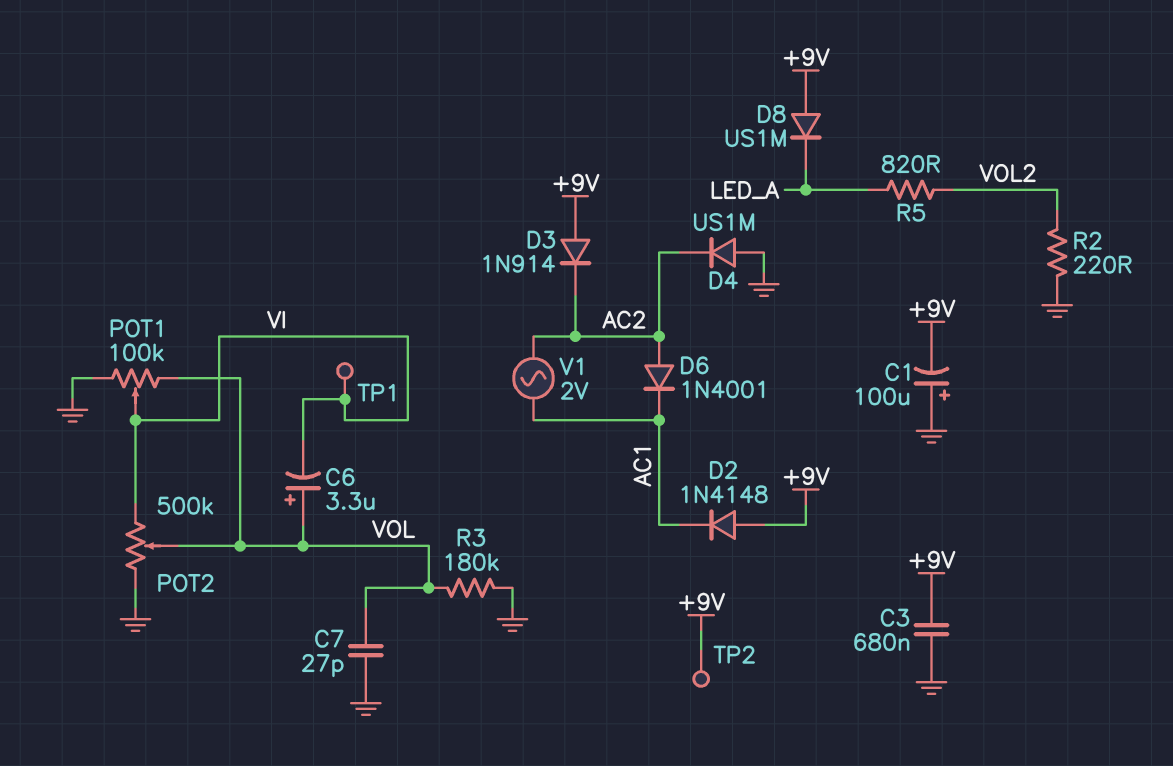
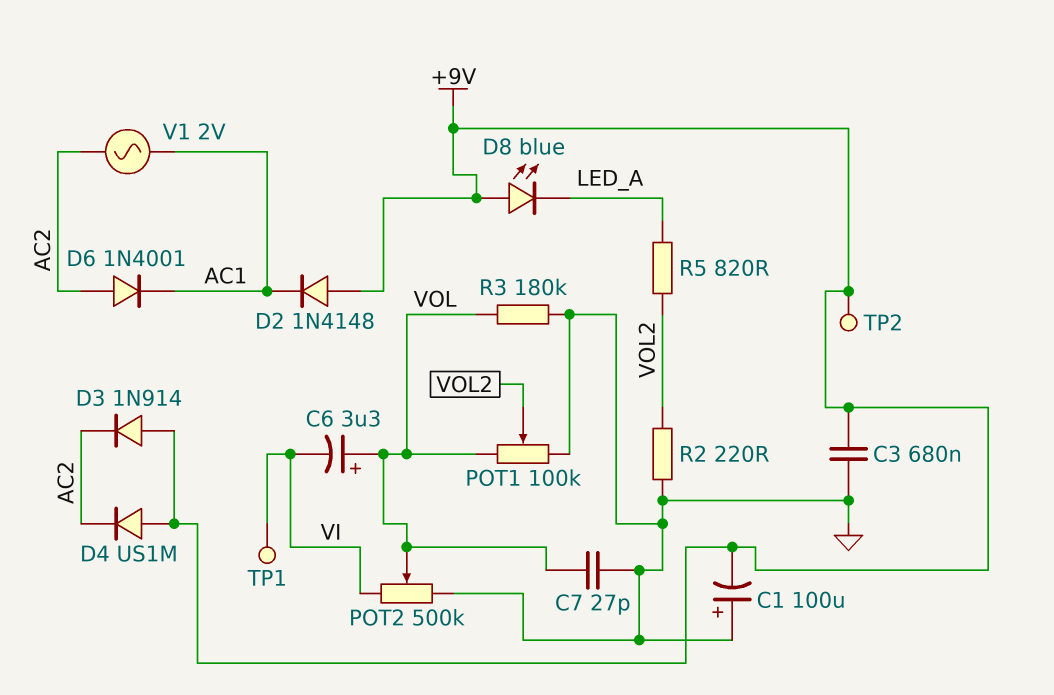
D4: diode US1M (A GND, K AC2) -> diode US1M (A +9V, K AC2)
D8: diode US1M (A +9V, K LED_A) -> LED blue (A +9V, K LED_A)
POT1: 100k (GND, VOL, wiper VI) -> 100k (GND, VOL, wiper VOL2)

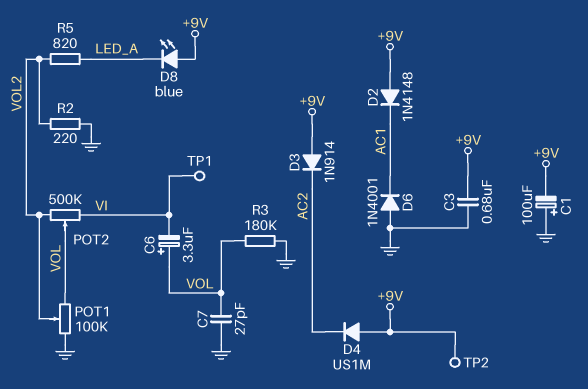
D6: diode 1N4001 (A AC2, K AC1) -> diode 1N4001 (A GND, K AC1)
POT2: 500k (GND, VI, wiper VOL) -> 500k (VI, VOL2, wiper VOL)
V1: AC 2V (AC1, AC2) -> none

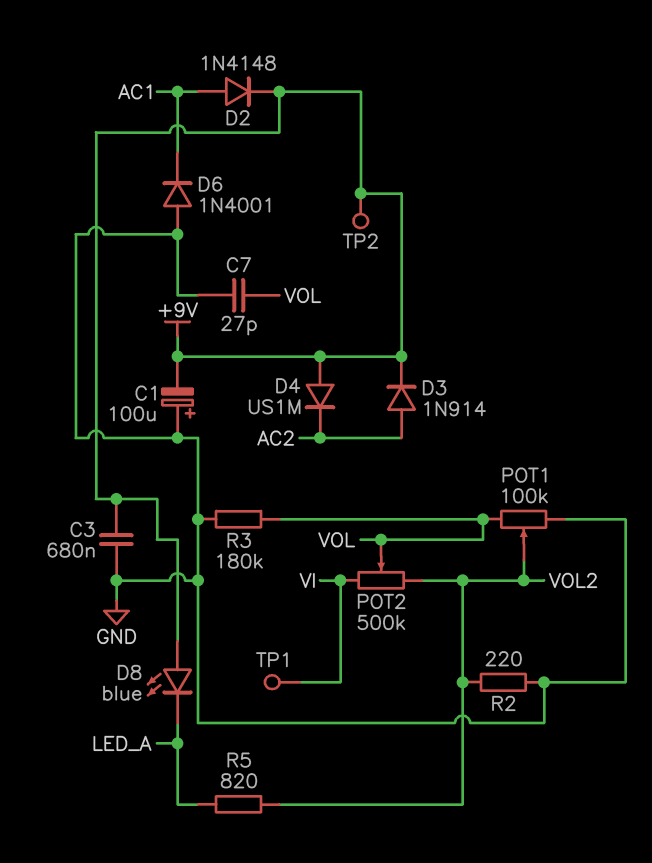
C6: 3.3uF (plus VOL, minus VI) -> none
D2: diode 1N4148 (A +9V, K AC1) -> diode 1N4148 (A AC1, K +9V)
D3: diode 1N914 (A +9V, K AC2) -> diode 1N914 (A AC2, K +9V)

